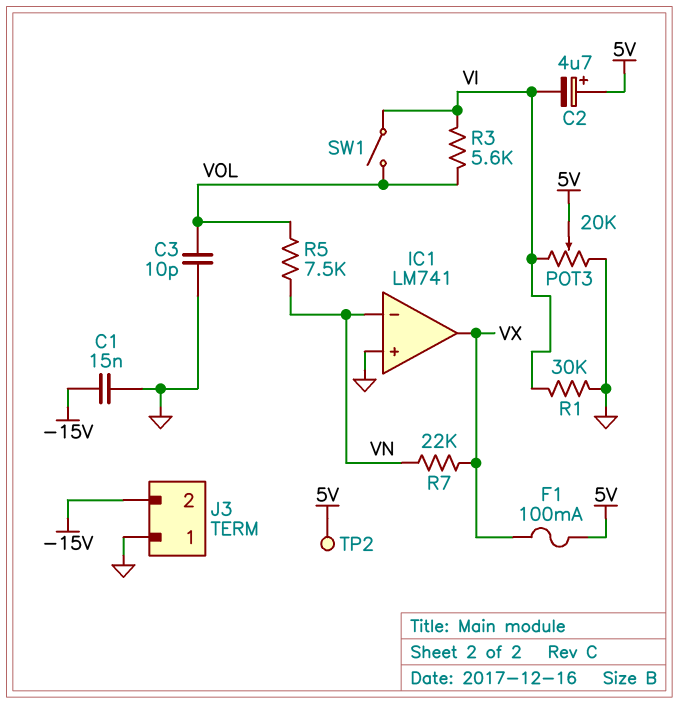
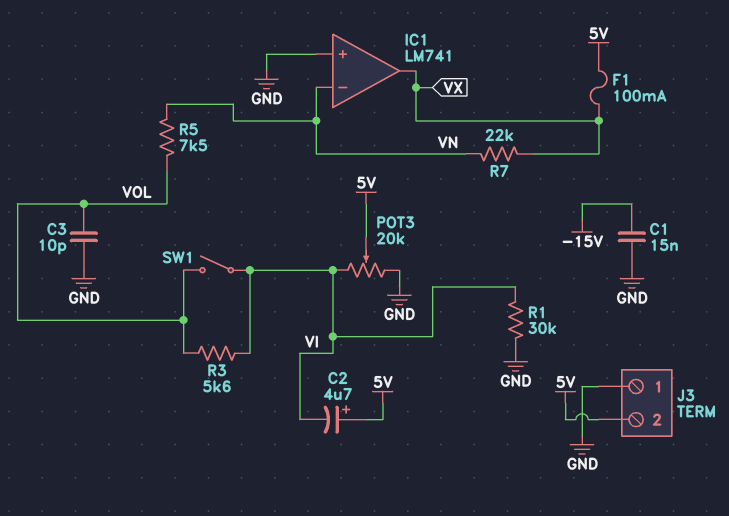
J3 pin 2: -15V -> 5V
TP2: test point (5V) -> none

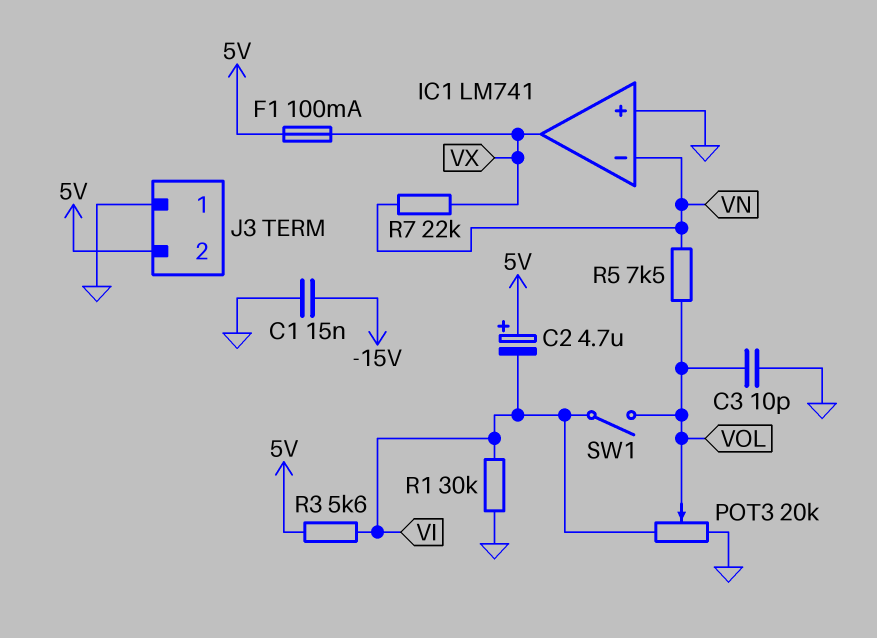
POT3: 20k (GND, VI, wiper 5V) -> 20k (GND, VI, wiper VOL)
R3: 5.6k (VI, VOL) -> 5.6k (5V, VI)

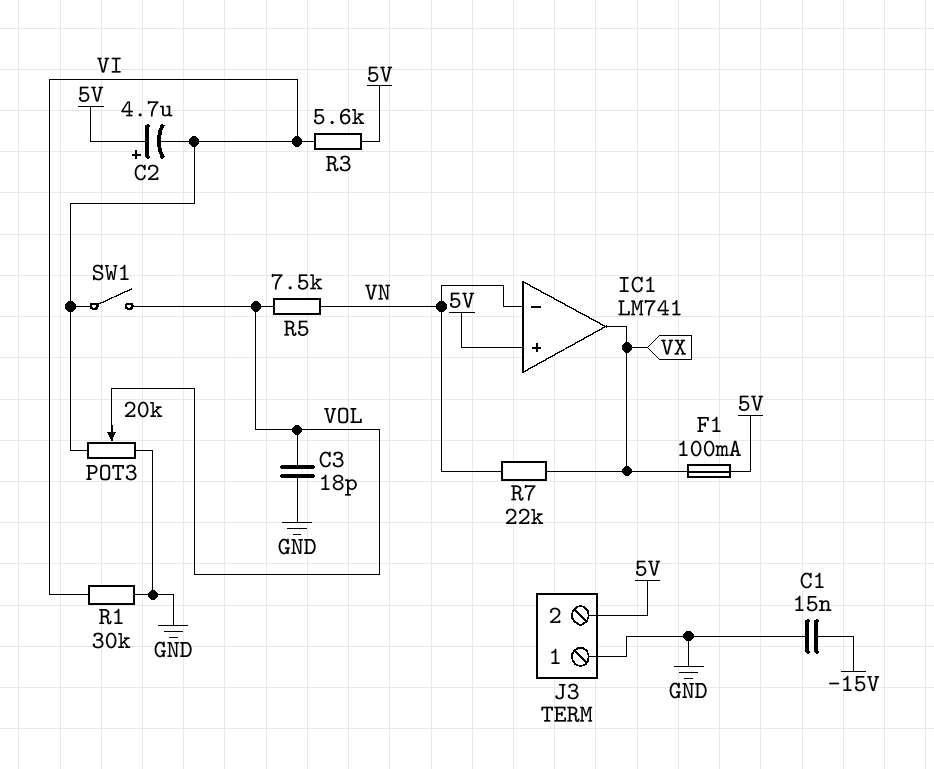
C3: 10pF (GND, VOL) -> 18pF (GND, VOL)
IC1 pin in+: GND -> 5V

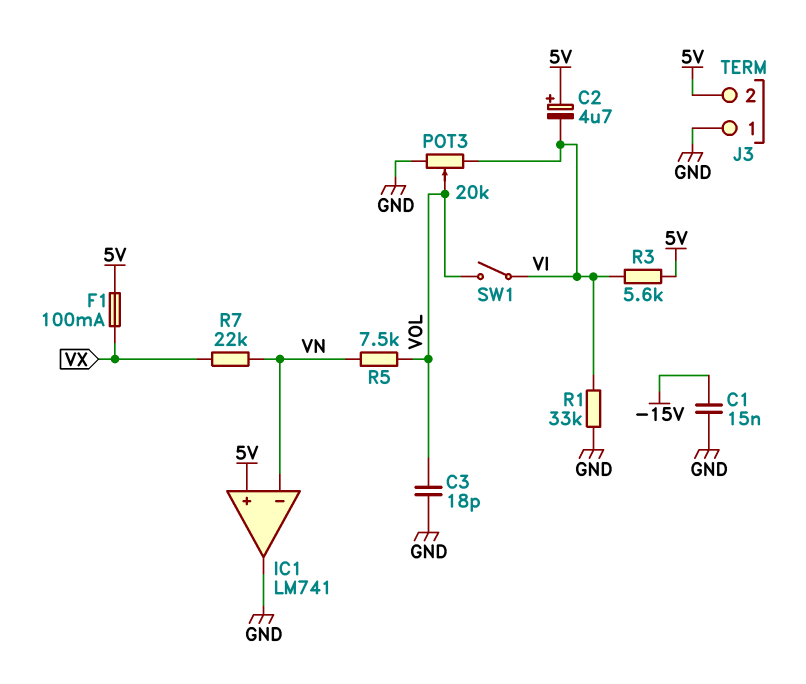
IC1 pin out: VX -> GND
R1: 30k (GND, VI) -> 33k (GND, VI)

